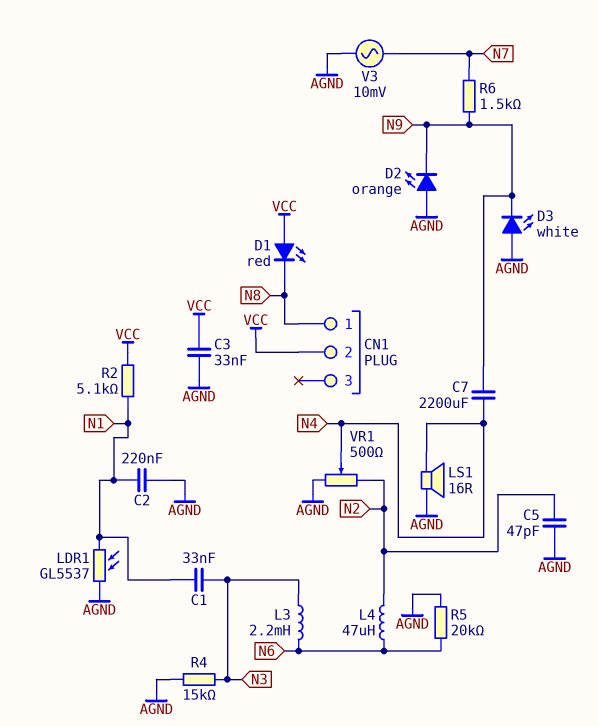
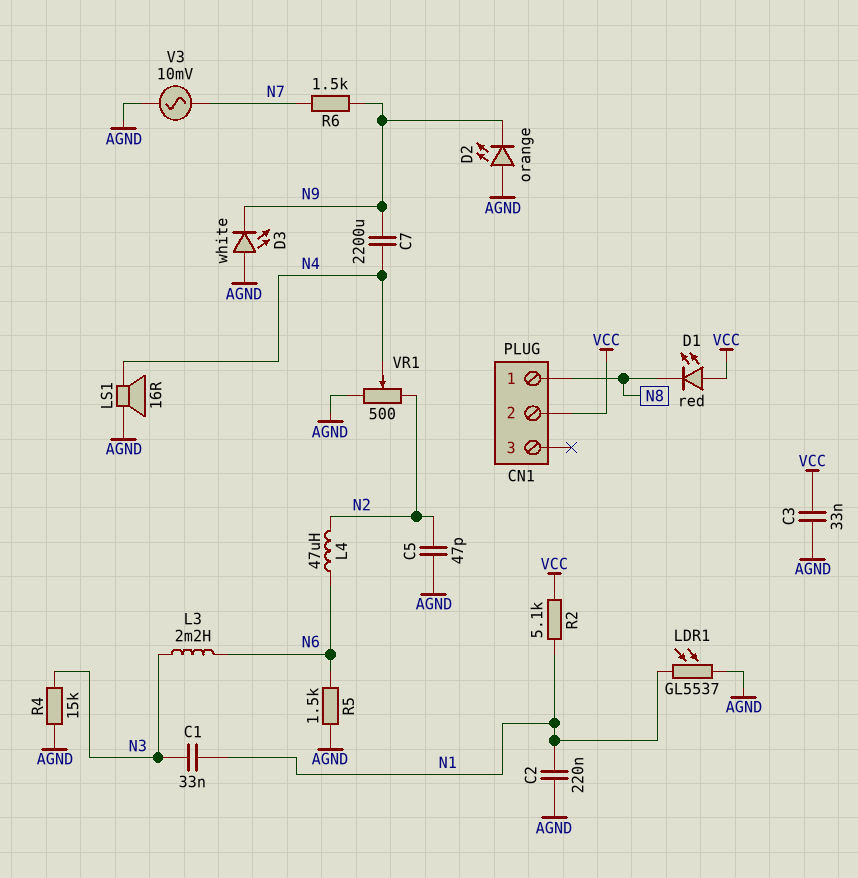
R5: 20k (AGND, N6) -> 1.5k (AGND, N6)

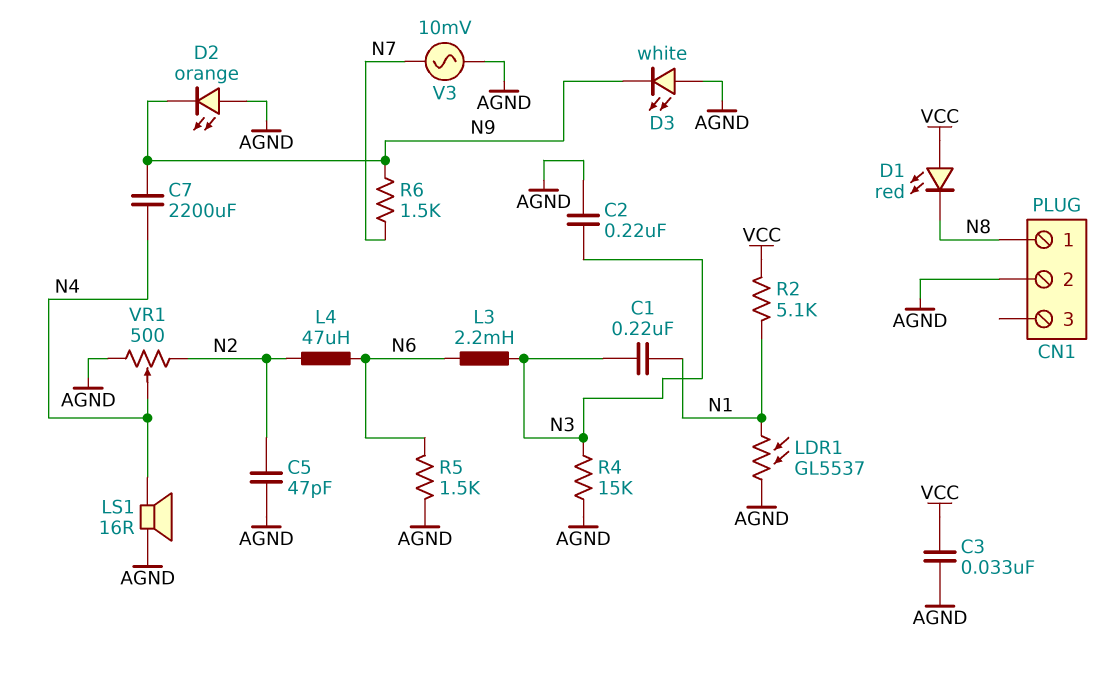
C1: 33nF (N1, N3) -> 220nF (N1, N3)
C2: 220nF (AGND, N1) -> 220nF (AGND, N3)
CN1 pin 2: VCC -> AGND

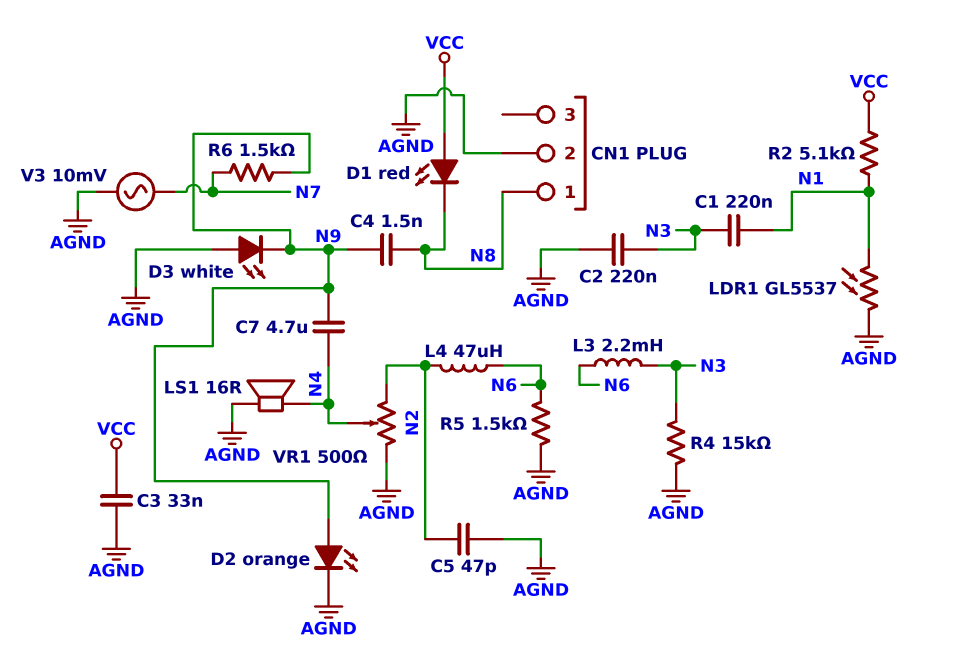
C4: none -> 1.5nF (N8, N9)
C7: 2200uF (N4, N9) -> 4.7uF (N4, N9)
D2: LED orange (A AGND, K N9) -> LED orange (A N9, K AGND)

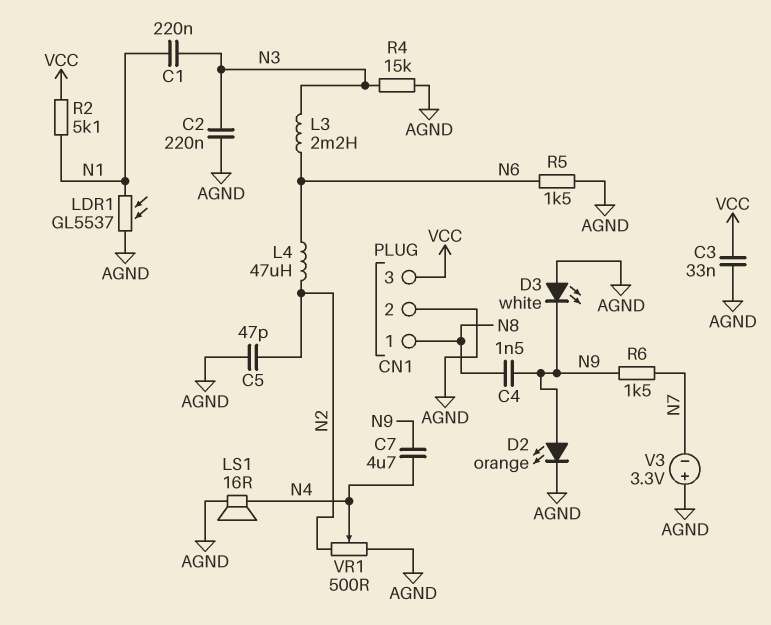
CN1 pin 3: none -> VCC
D1: LED red (A VCC, K N8) -> none
V3: AC 10mV (AGND, N7) -> 3.3V (plus AGND, minus N7)

